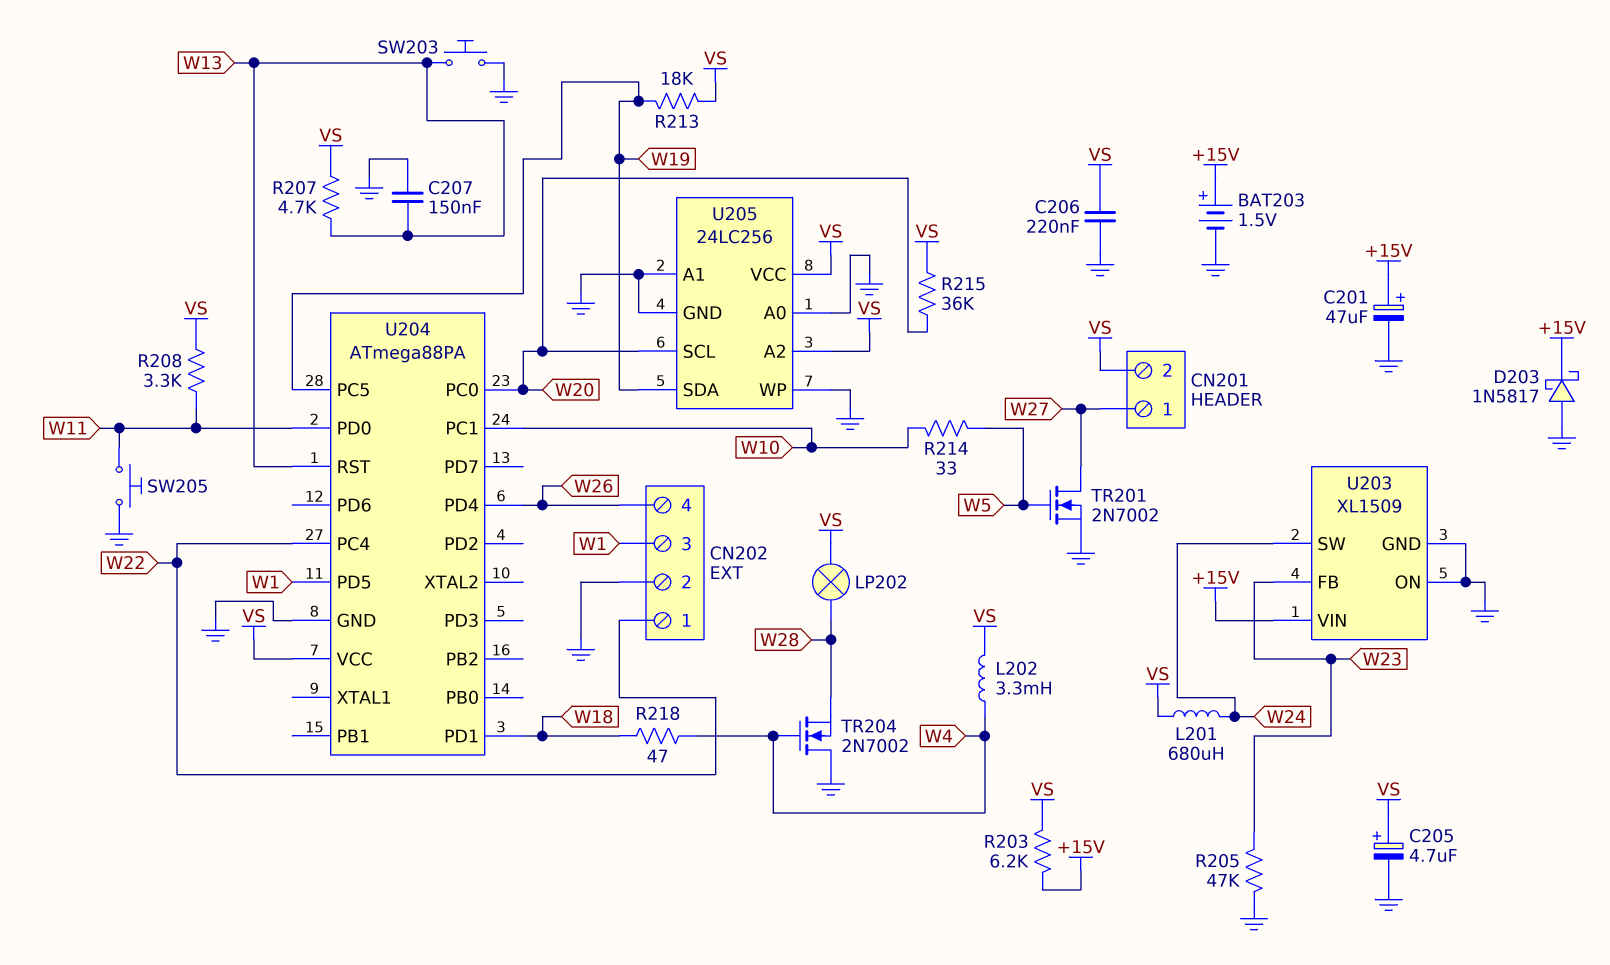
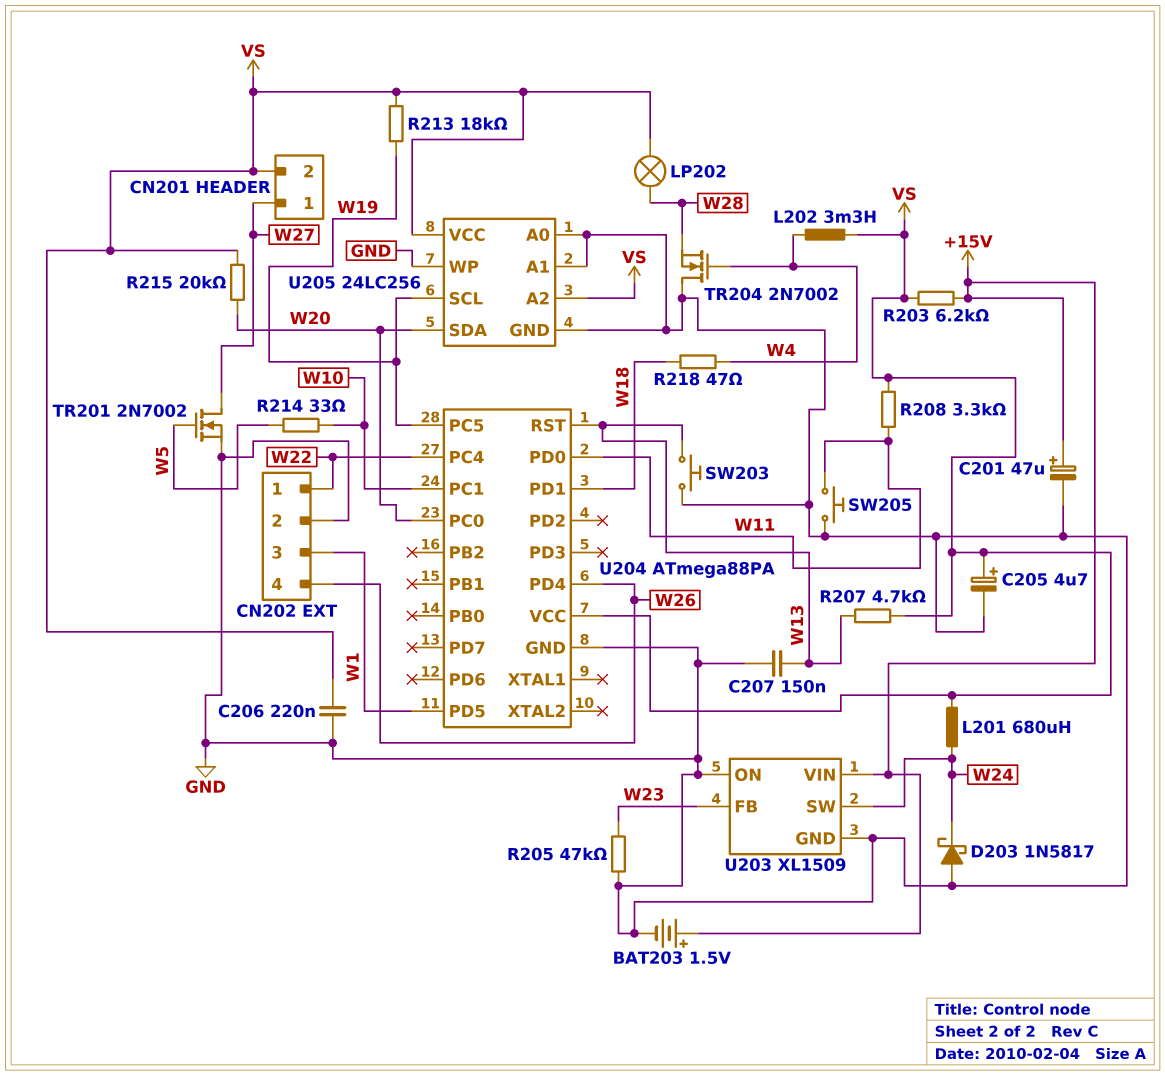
D203: schottky 1N5817 (A GND, K +15V) -> schottky 1N5817 (A GND, K W24)
R215: 36k (VS, W20) -> 20k (VS, W20)
U205 pin SCL: W20 -> W19
U205 pin SDA: W19 -> W20

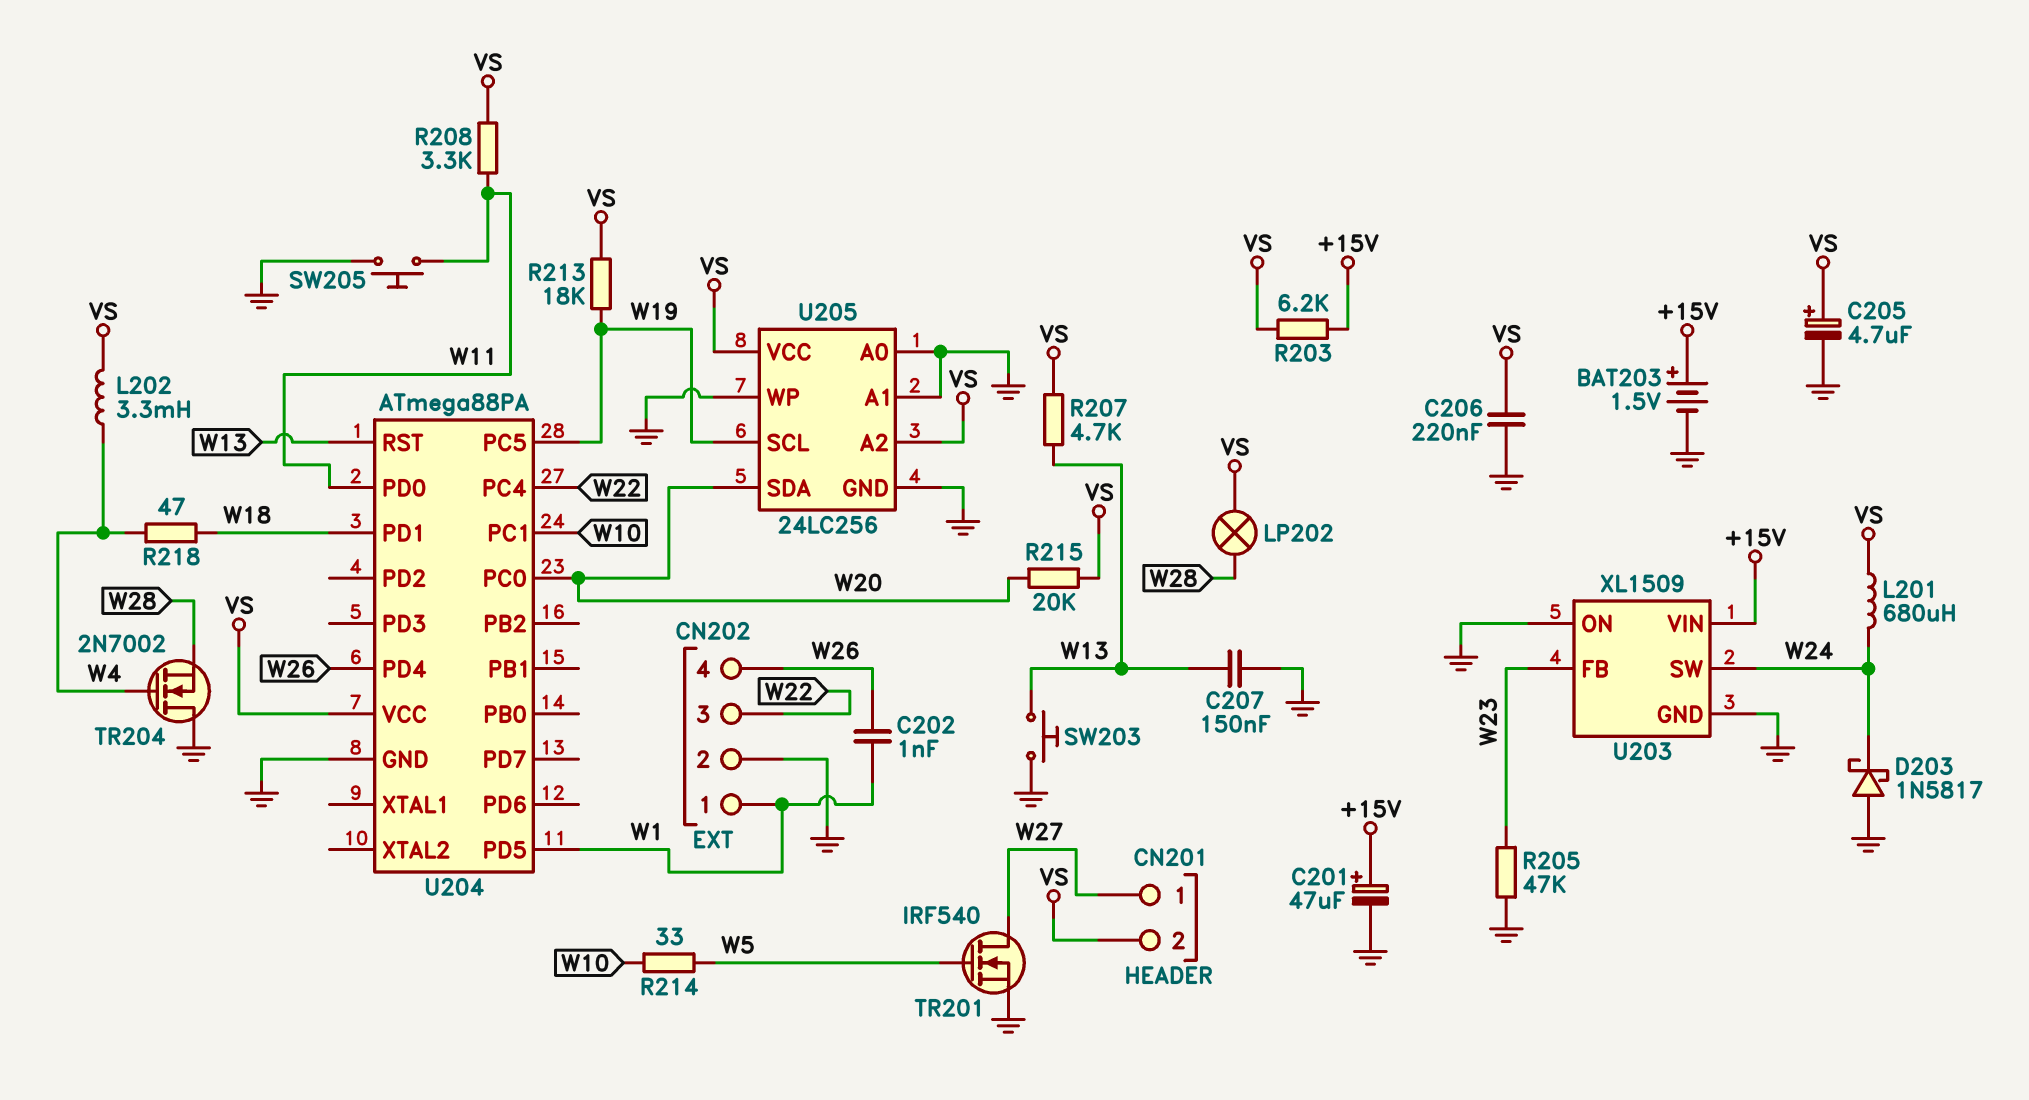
C202: none -> 1nF (W1, W26)
CN202 pin 1: W22 -> W1
CN202 pin 3: W1 -> W22
TR201: NMOS 2N7002 (G W5, D W27, S GND) -> NMOS IRF540 (G W5, D W27, S GND)

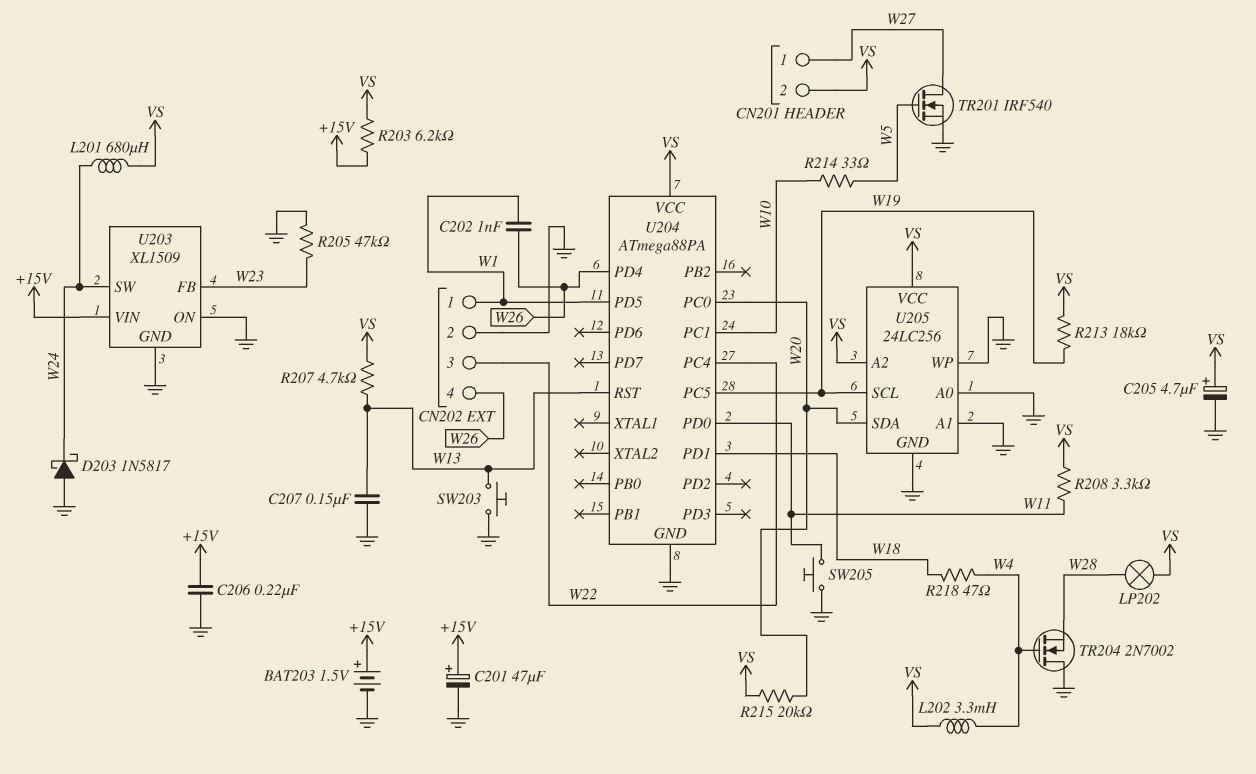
C206: 220nF (GND, VS) -> 220nF (+15V, GND)

